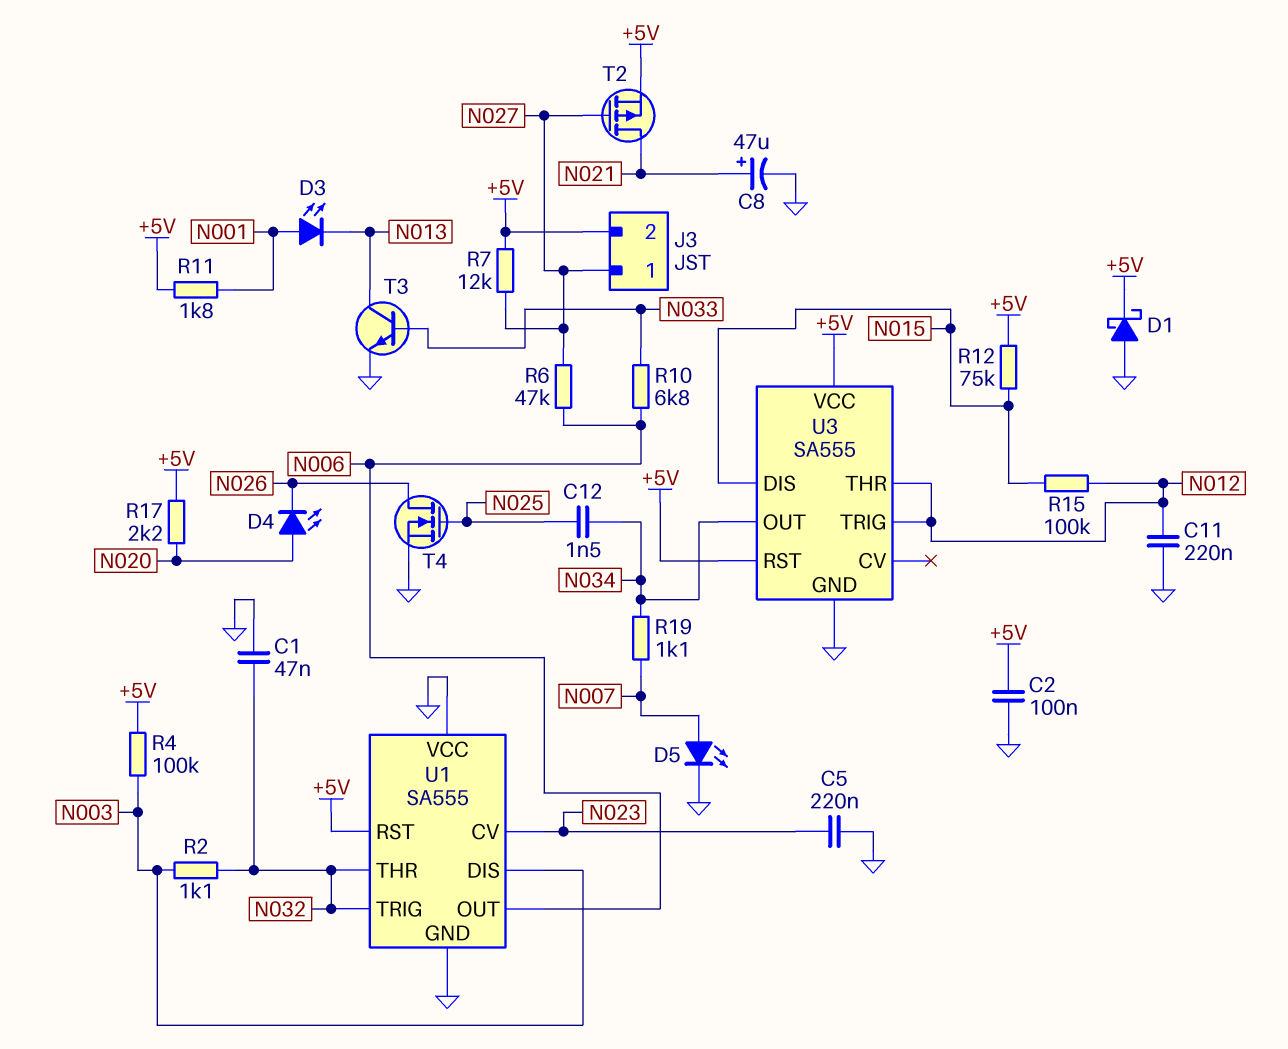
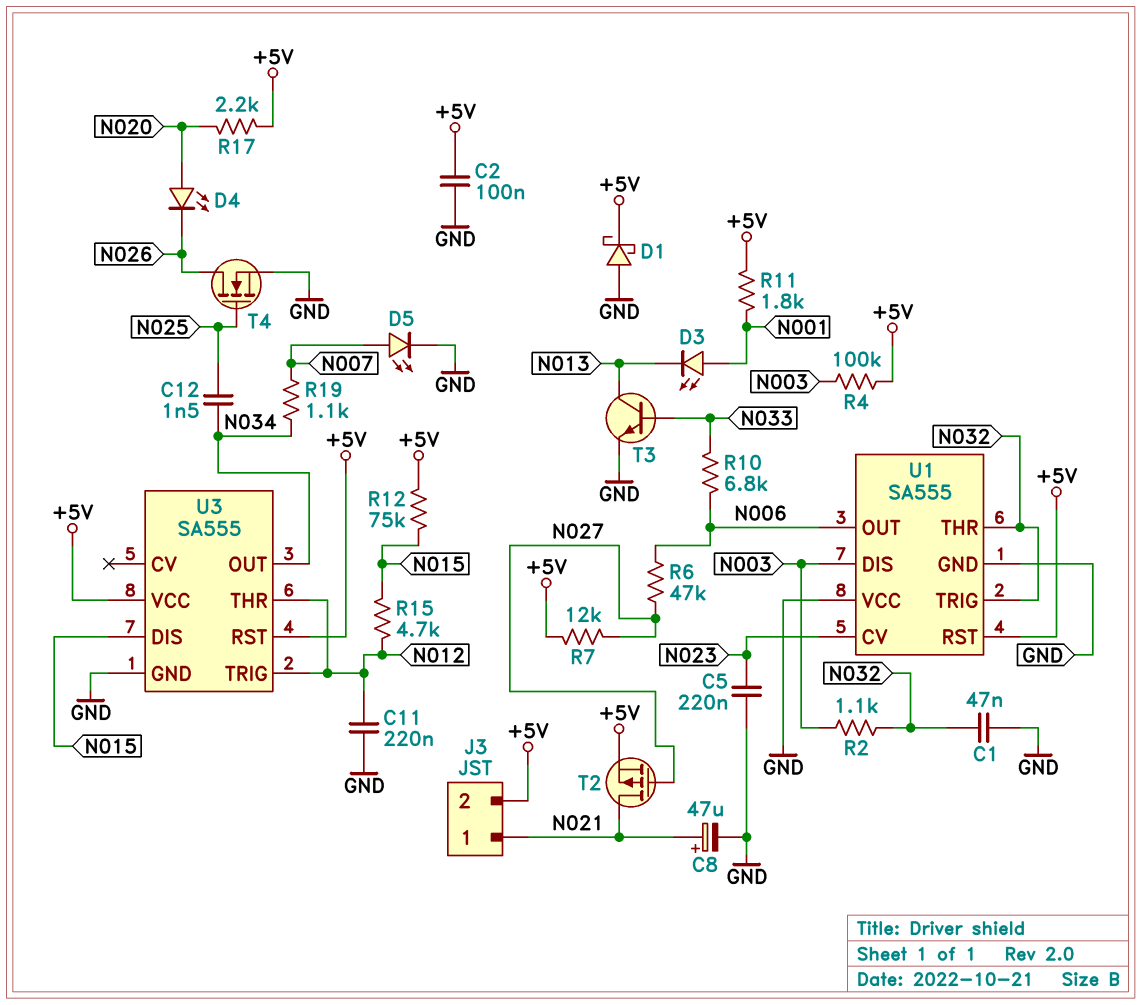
J3 pin 1: N027 -> N021
R15: 100k (N012, N015) -> 4.7k (N012, N015)

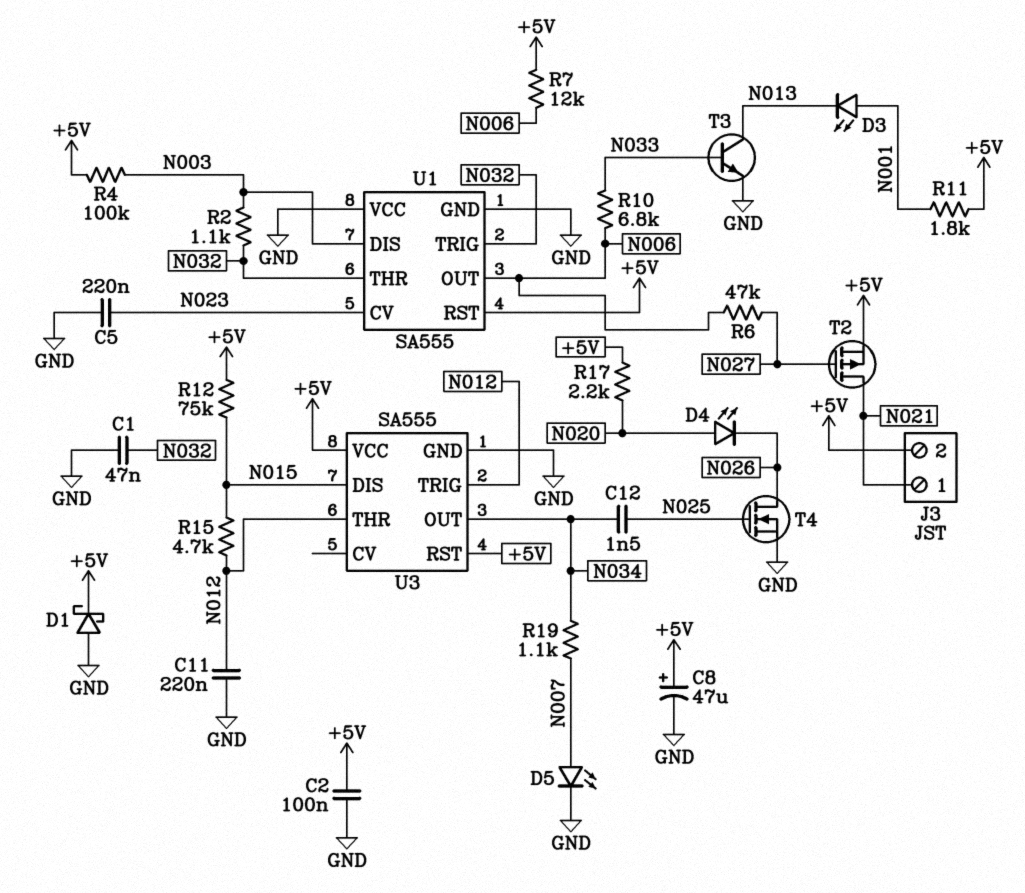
C8: 47uF (plus N021, minus GND) -> 47uF (plus +5V, minus GND)
R7: 12k (+5V, N027) -> 12k (+5V, N006)

